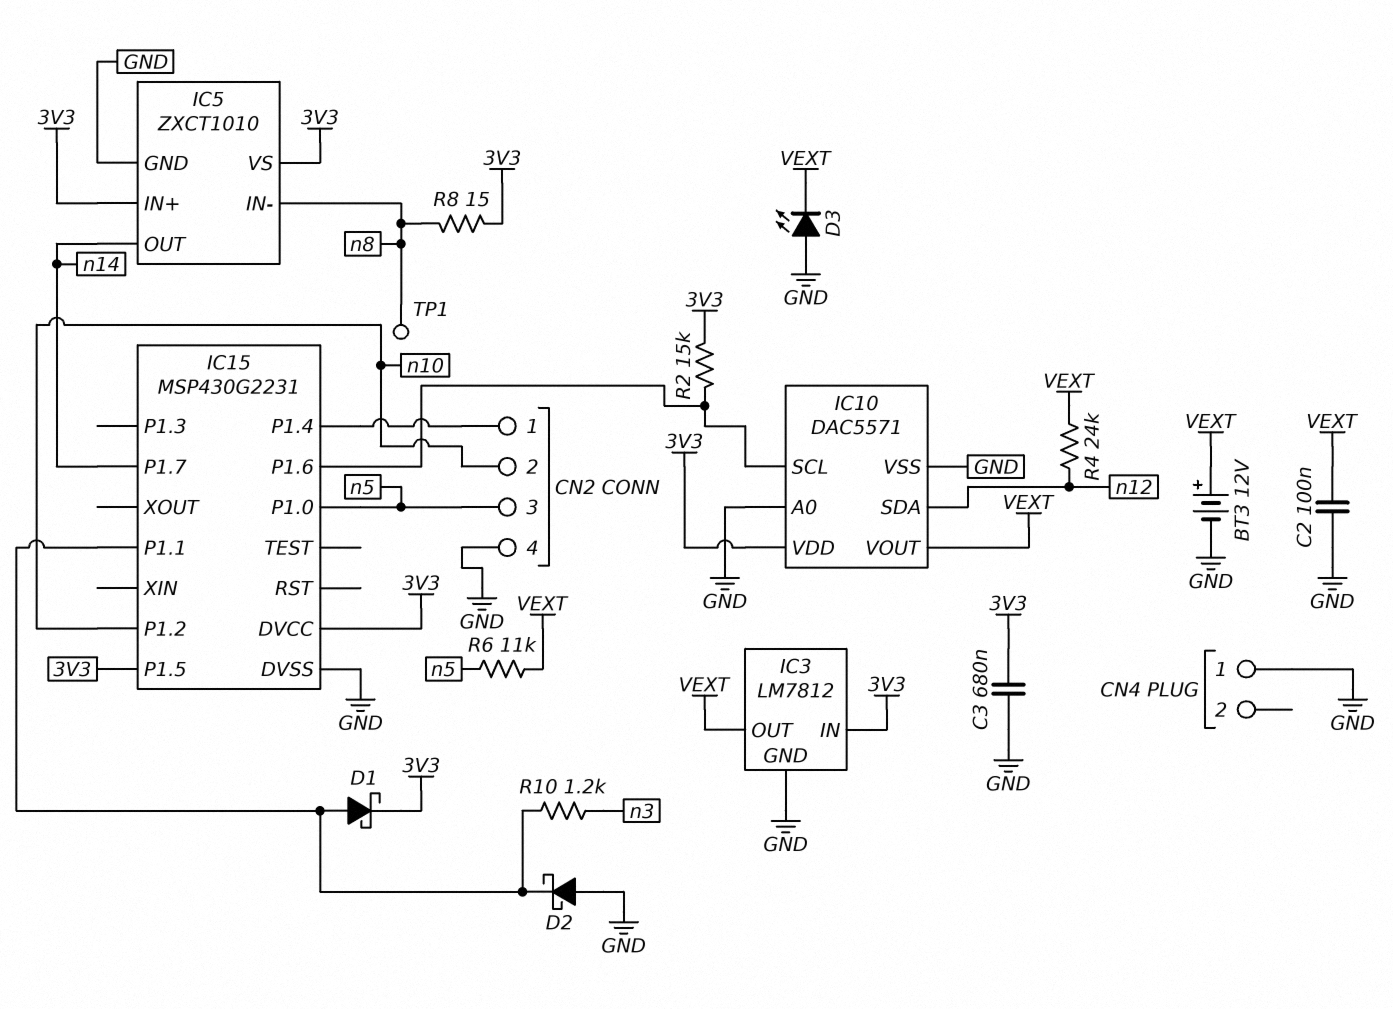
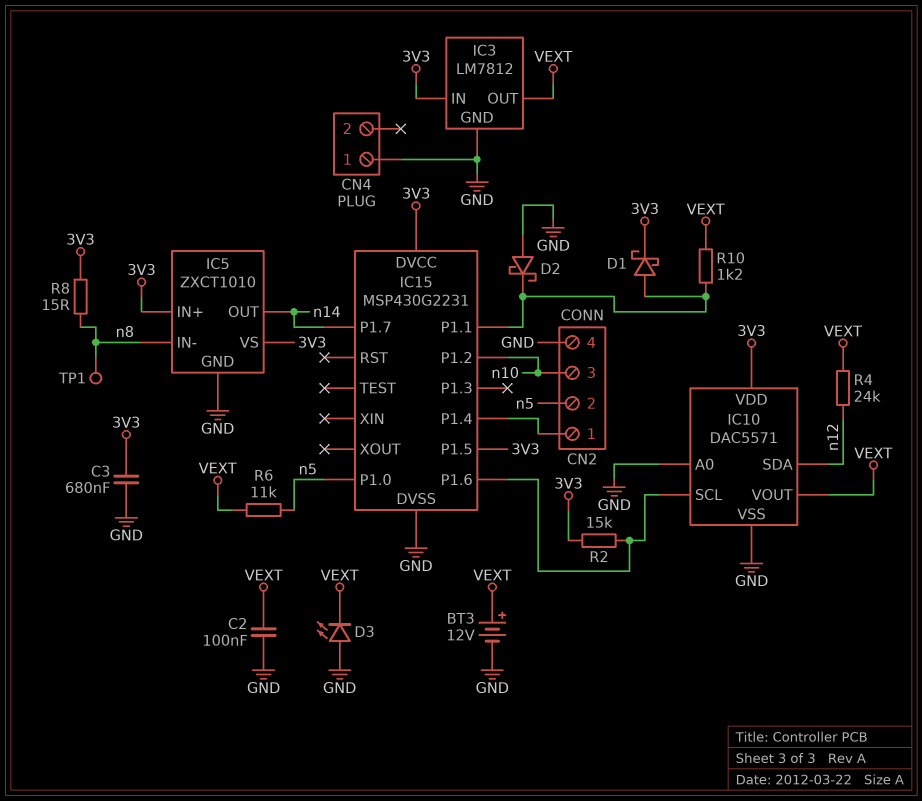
CN2 pin 2: n10 -> n5
CN2 pin 3: n5 -> n10
R10: 1.2k (IC15/P1.1, n3) -> 1.2k (IC15/P1.1, VEXT)

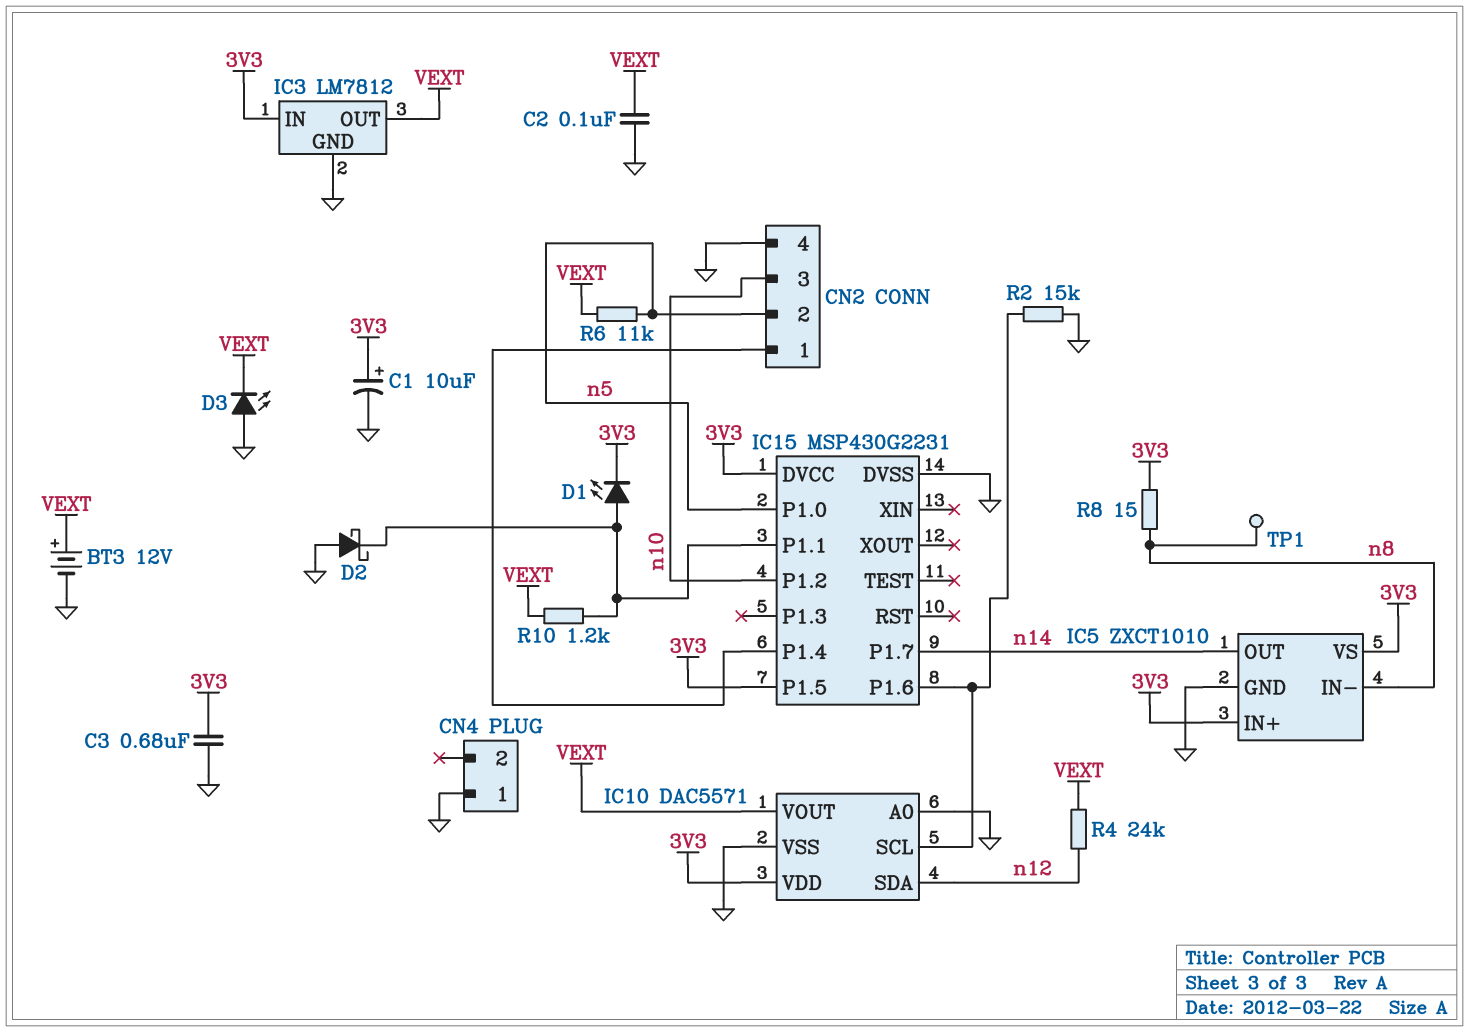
C1: none -> 10uF (plus 3V3, minus GND)
D1: schottky (A IC15/P1.1, K 3V3) -> LED (A IC15/P1.1, K 3V3)
R2: 15k (3V3, IC10/SCL) -> 15k (GND, IC10/SCL)

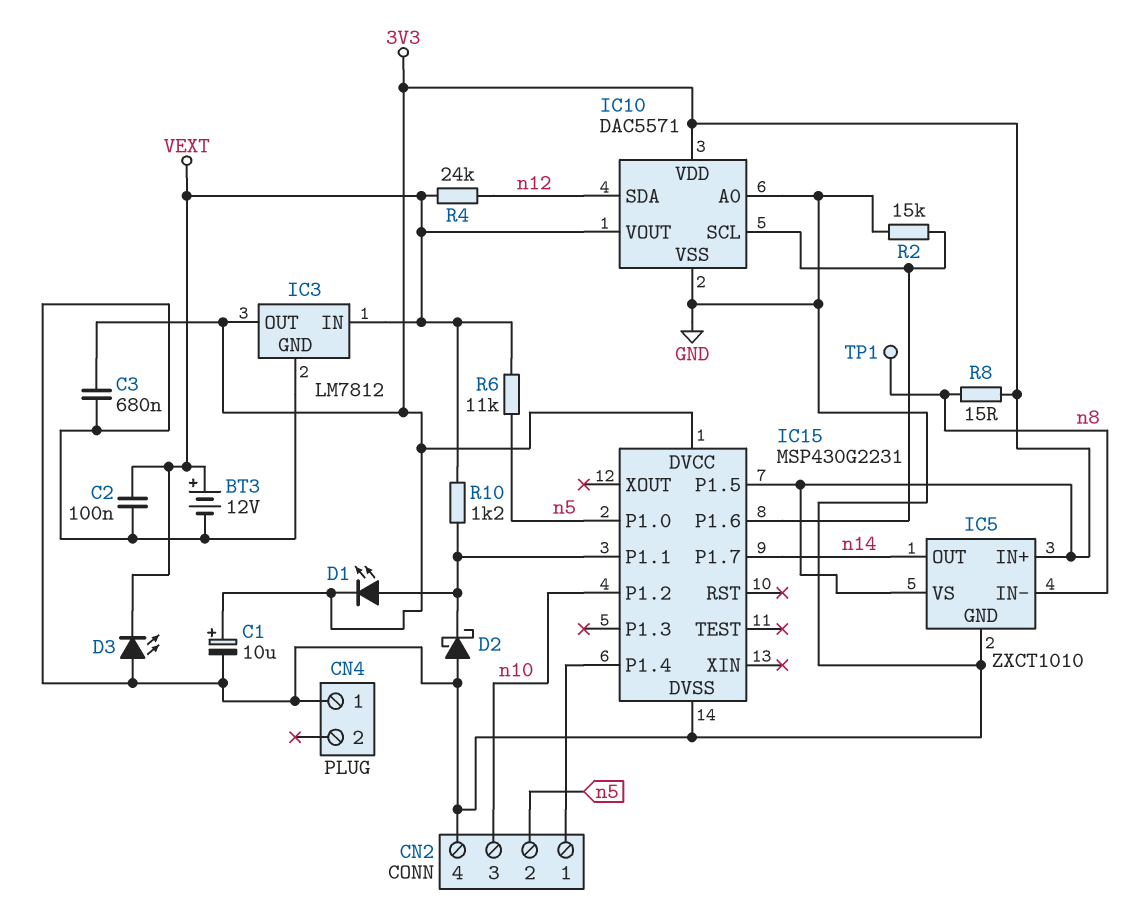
IC3 pin IN: 3V3 -> VEXT
IC3 pin OUT: VEXT -> 3V3

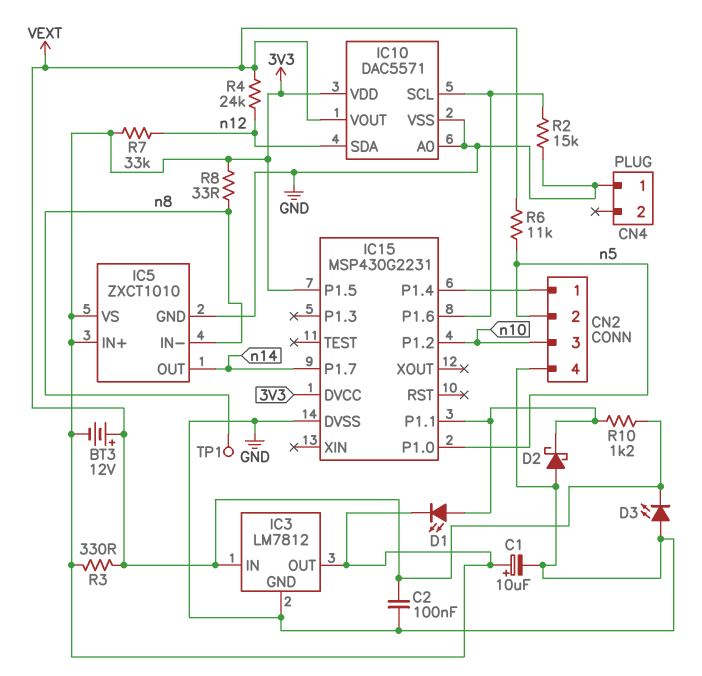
BT3: 12V (plus VEXT, minus GND) -> 12V (plus VEXT, minus 3V3)
C3: 680nF (3V3, GND) -> none
R3: none -> 330 (3V3, VEXT)
R7: none -> 33k (3V3, n12)
R8: 15 (3V3, n8) -> 33 (3V3, n8)

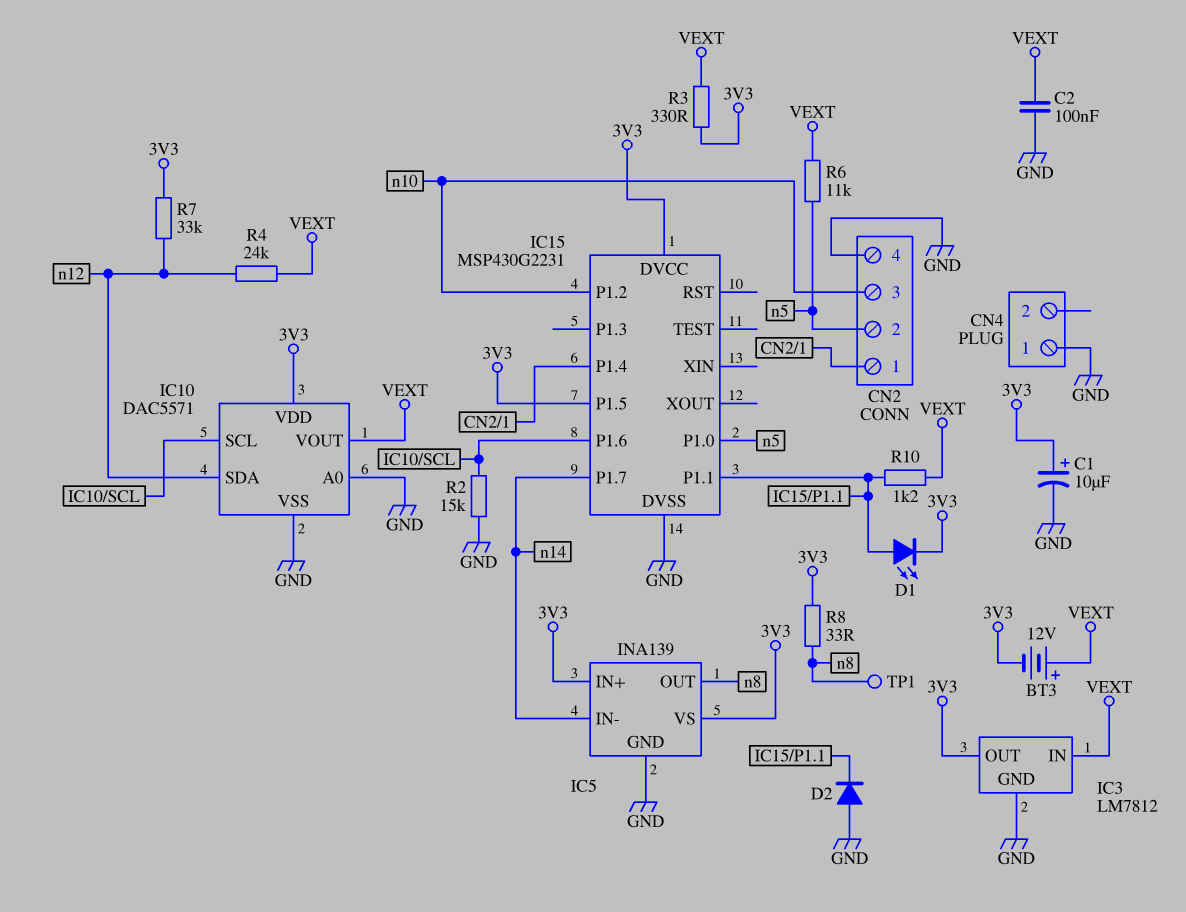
D2: schottky (A GND, K IC15/P1.1) -> diode (A GND, K IC15/P1.1)
D3: LED (A GND, K VEXT) -> none
IC5: ZXCT1010 -> INA139
IC5 pin IN-: n8 -> n14
IC5 pin OUT: n14 -> n8

